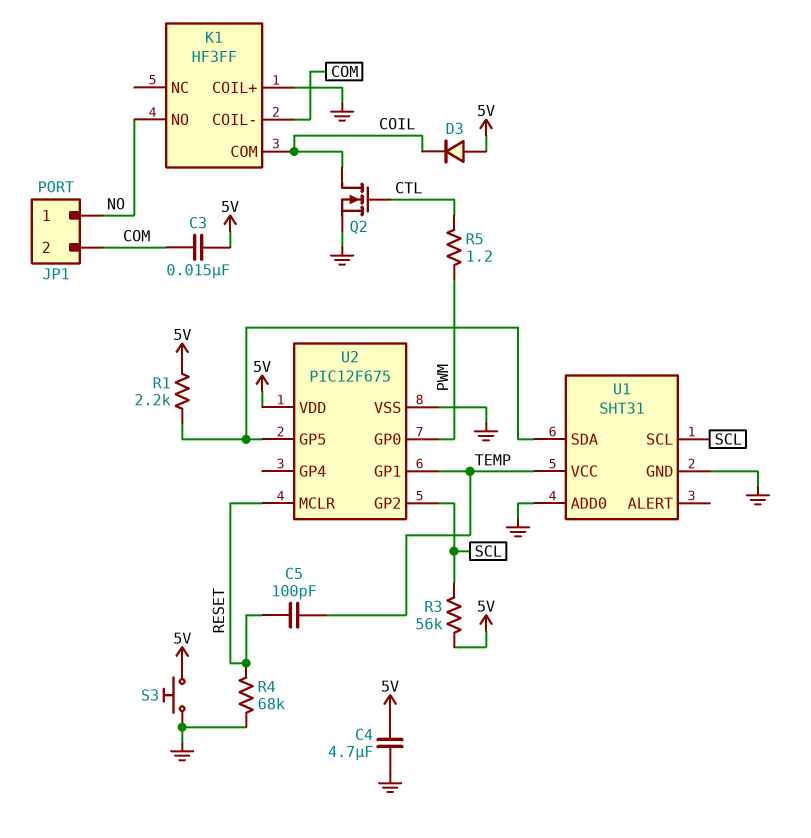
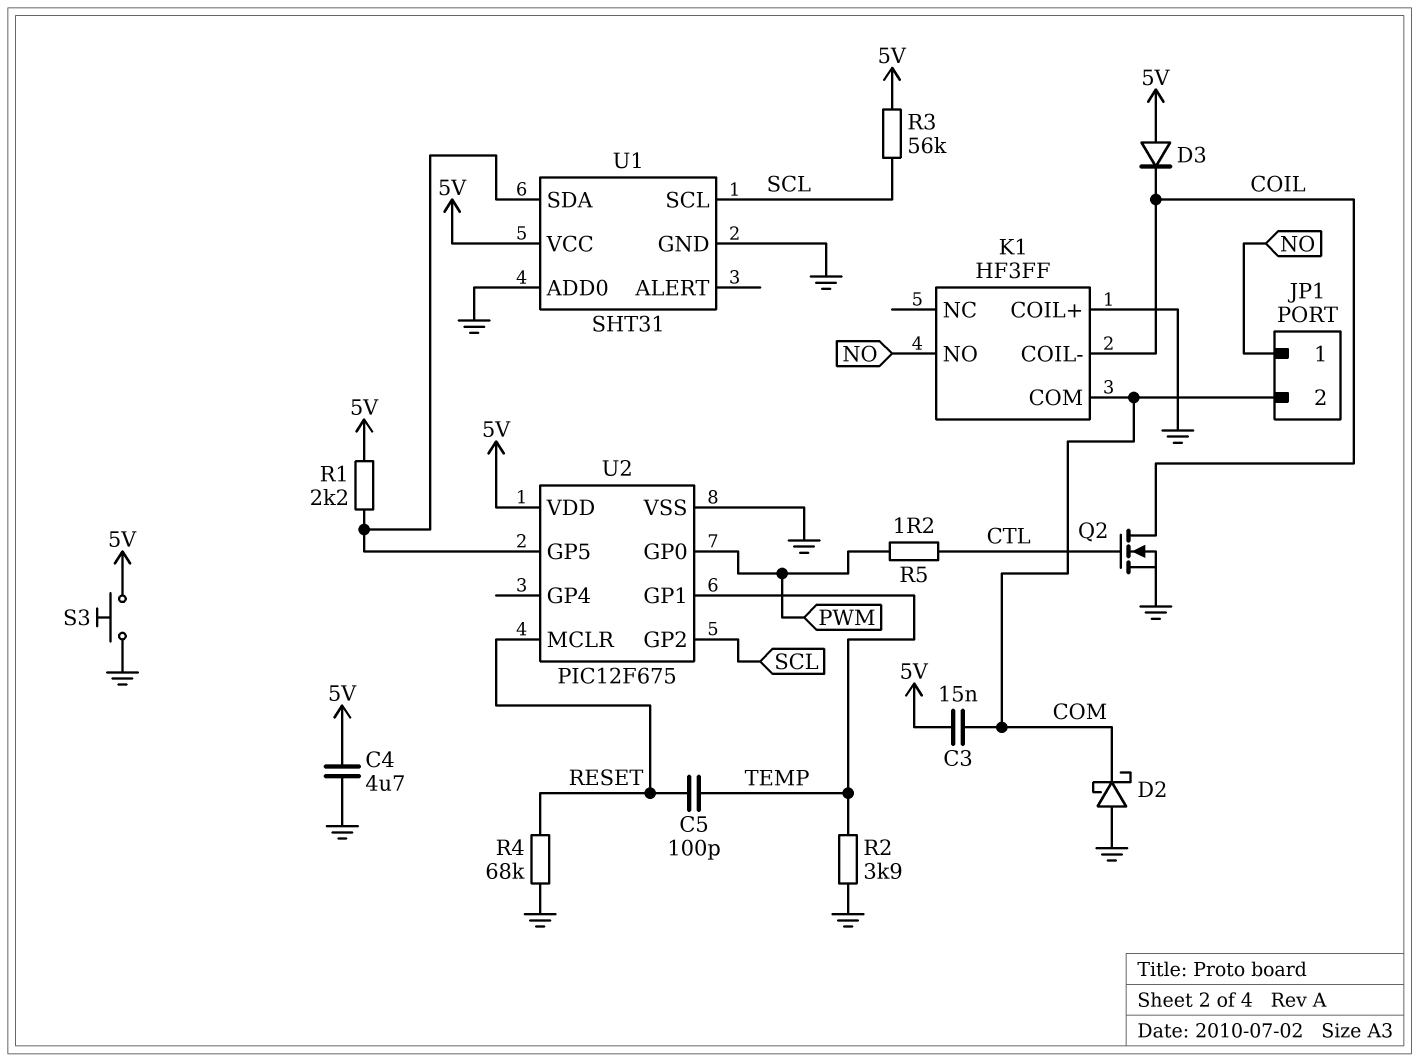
D2: none -> schottky (A GND, K COM)
K1 pin COIL-: COM -> COIL
K1 pin COM: COIL -> COM
R2: none -> 3.9k (GND, TEMP)
U1 pin VCC: TEMP -> 5V

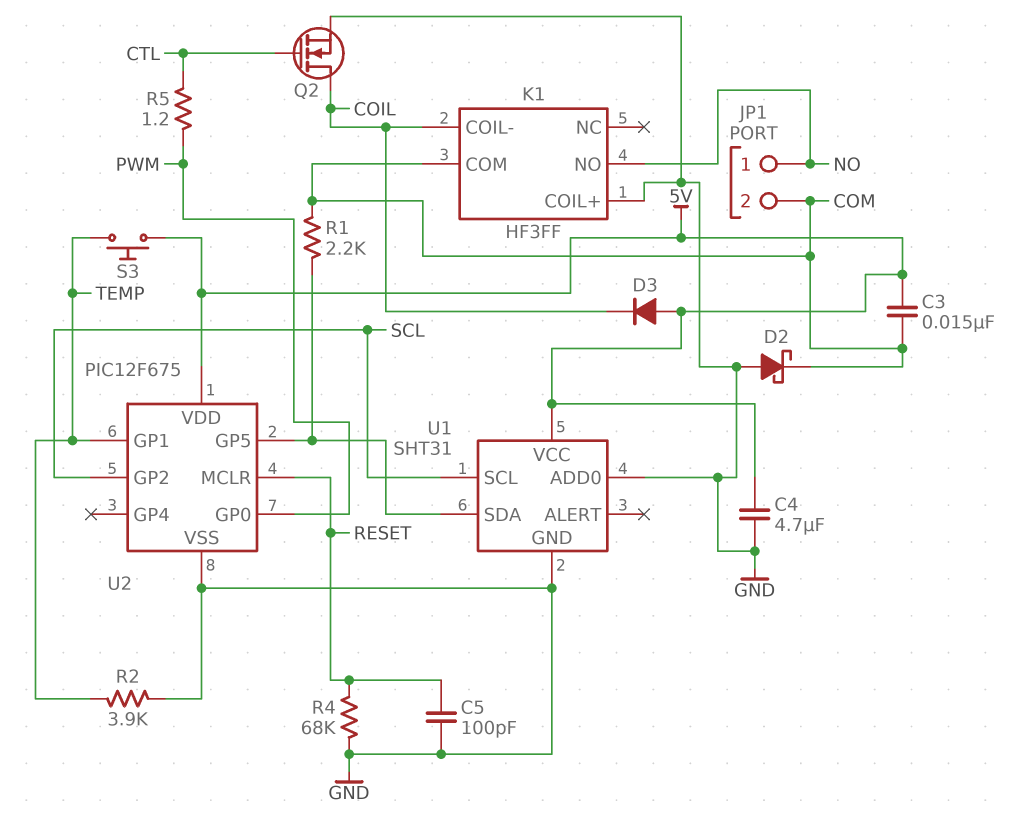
C5: 100pF (RESET, TEMP) -> 100pF (GND, RESET)
R1: 2.2k (5V, U1/SDA) -> 2.2k (COM, U1/SDA)
R3: 56k (5V, SCL) -> none
S3: button (5V, GND) -> button (5V, TEMP)

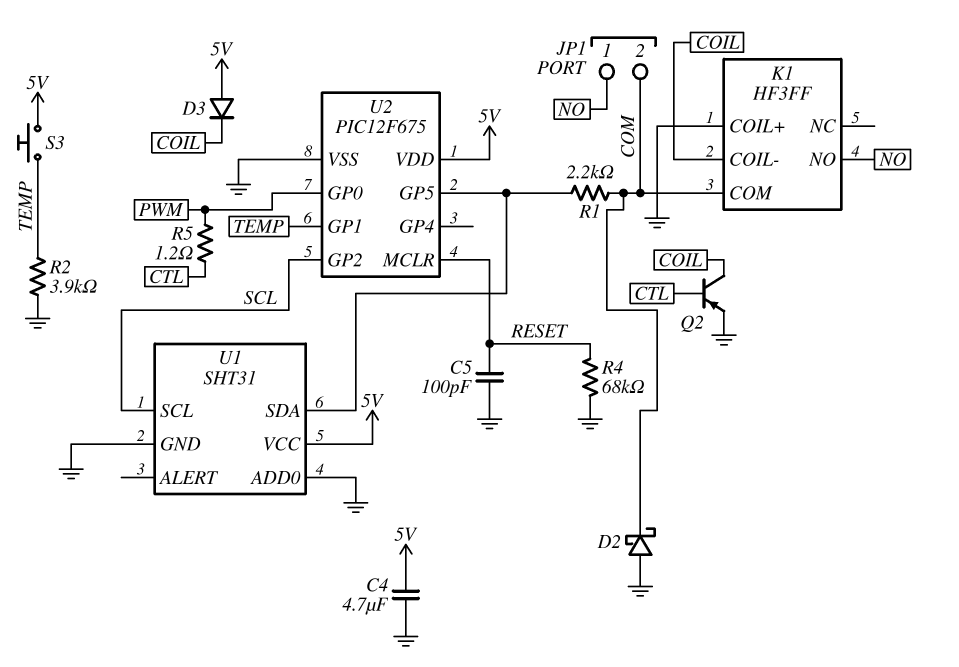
C3: 15nF (5V, COM) -> none
Q2: NMOS (G CTL, D COIL, S GND) -> PNP (B CTL, C COIL, E GND)

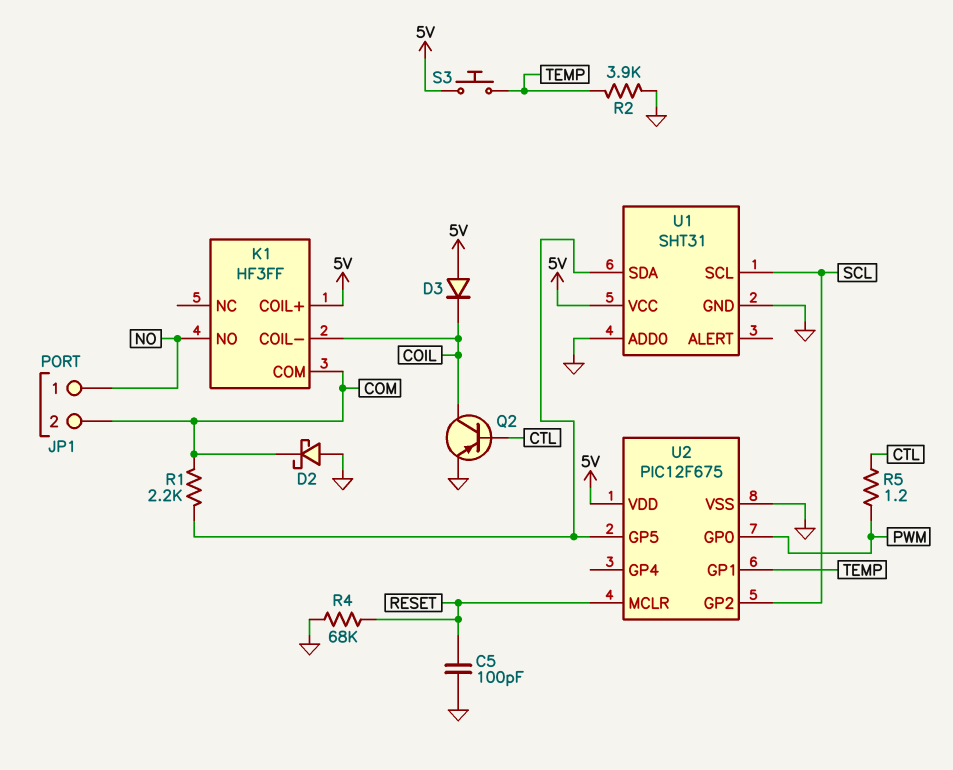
C4: 4.7uF (5V, GND) -> none
K1 pin COIL+: GND -> 5V

